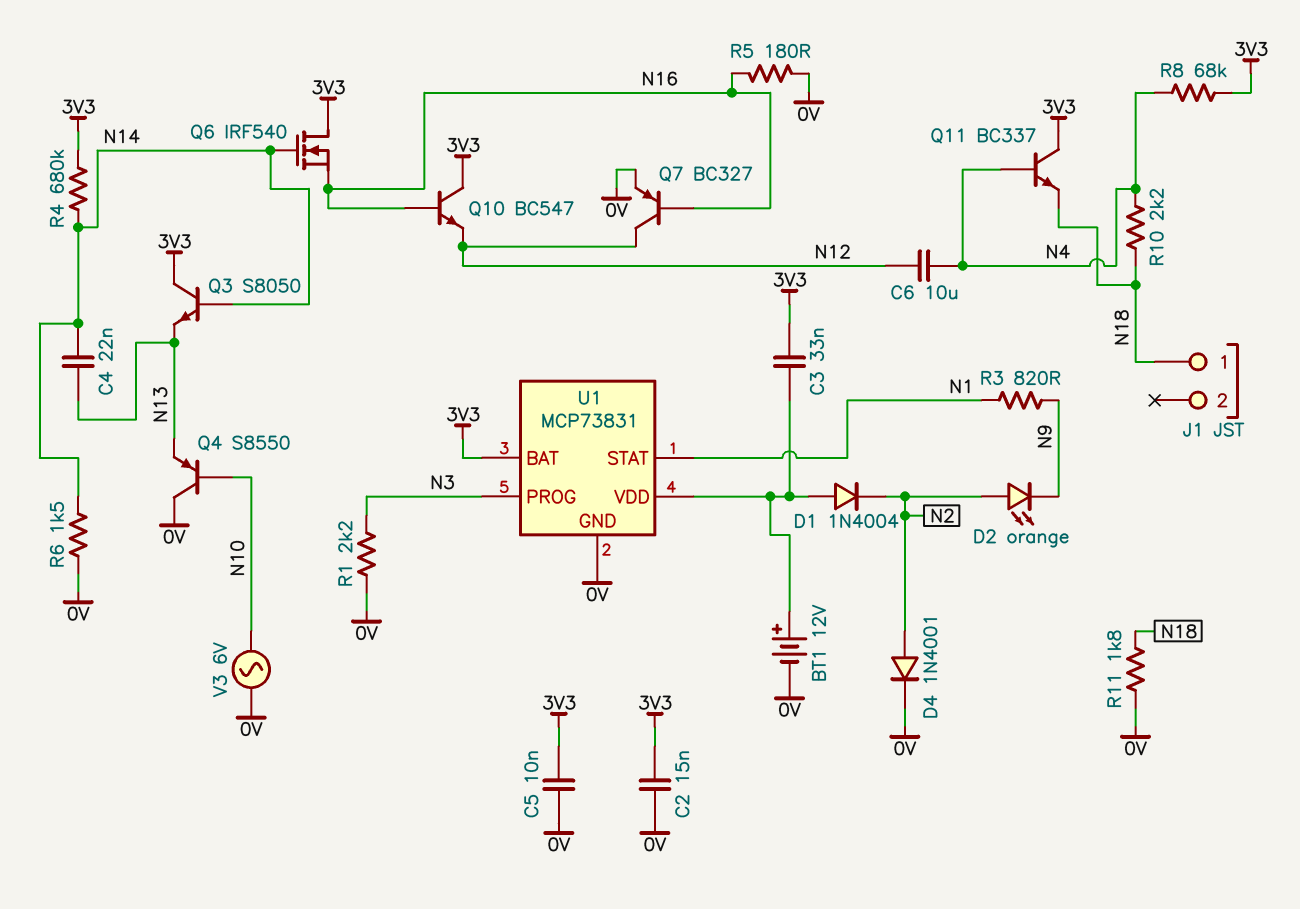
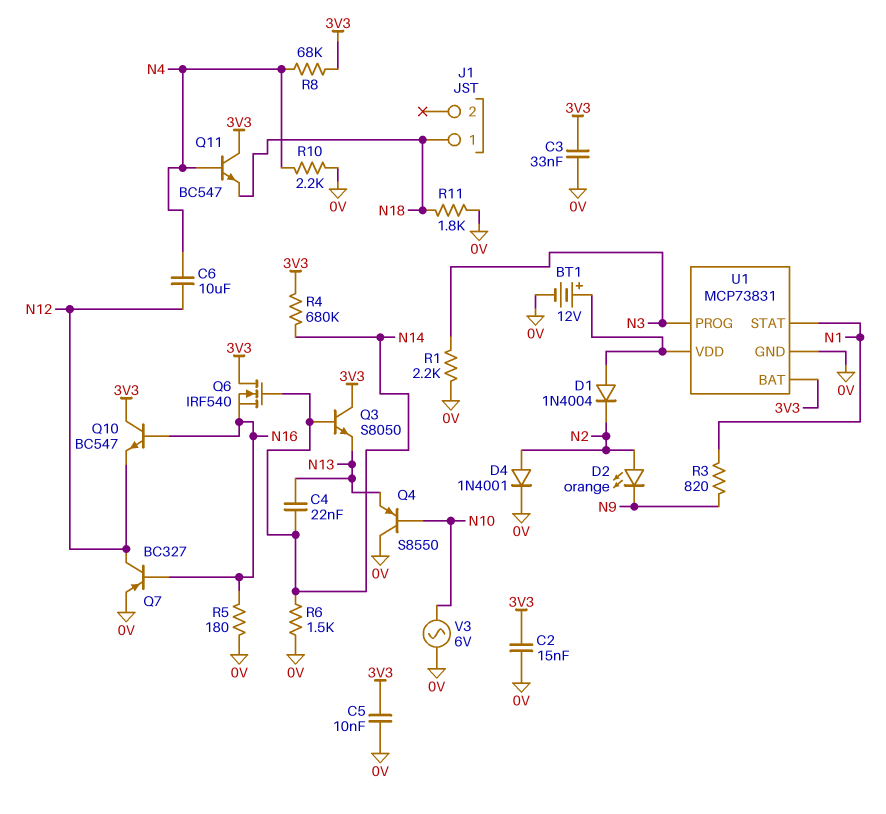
C3: 33nF (3V3, U1/VDD) -> 33nF (0V, 3V3)
Q11: NPN BC337 (B N4, C 3V3, E N18) -> NPN BC547 (B N4, C 3V3, E N18)
R10: 2.2k (N4, N18) -> 2.2k (0V, N4)

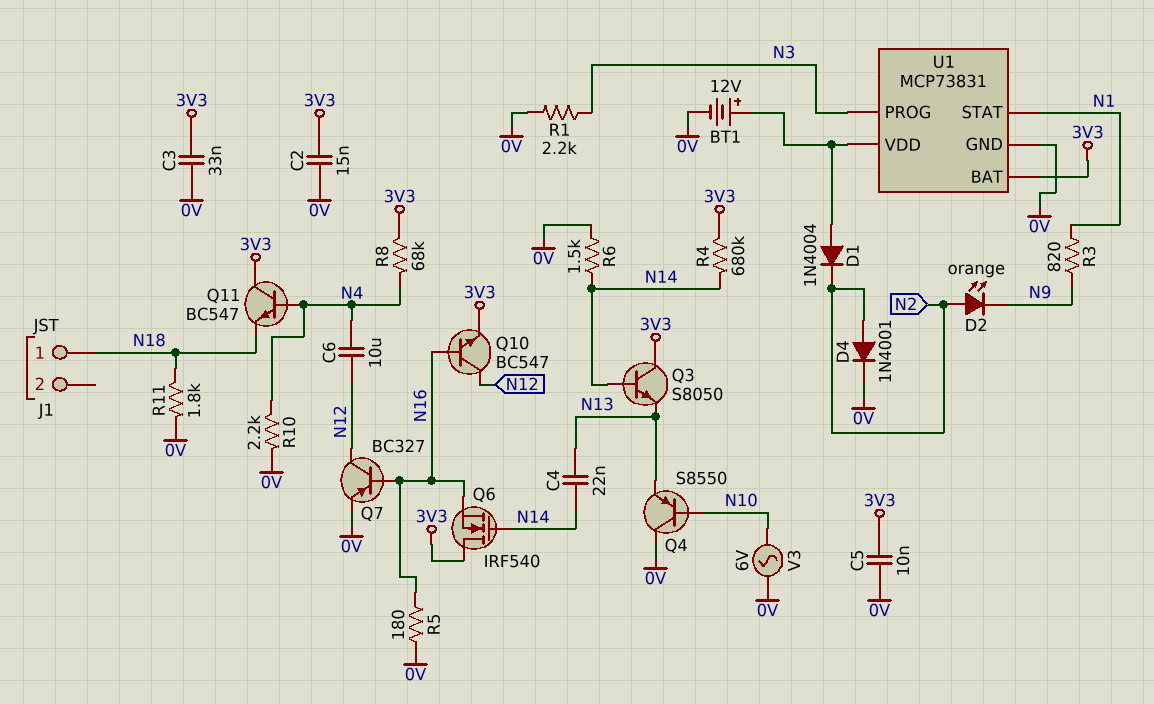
Q10: NPN BC547 (B N16, C 3V3, E N12) -> NPN BC547 (B N16, C N12, E 3V3)

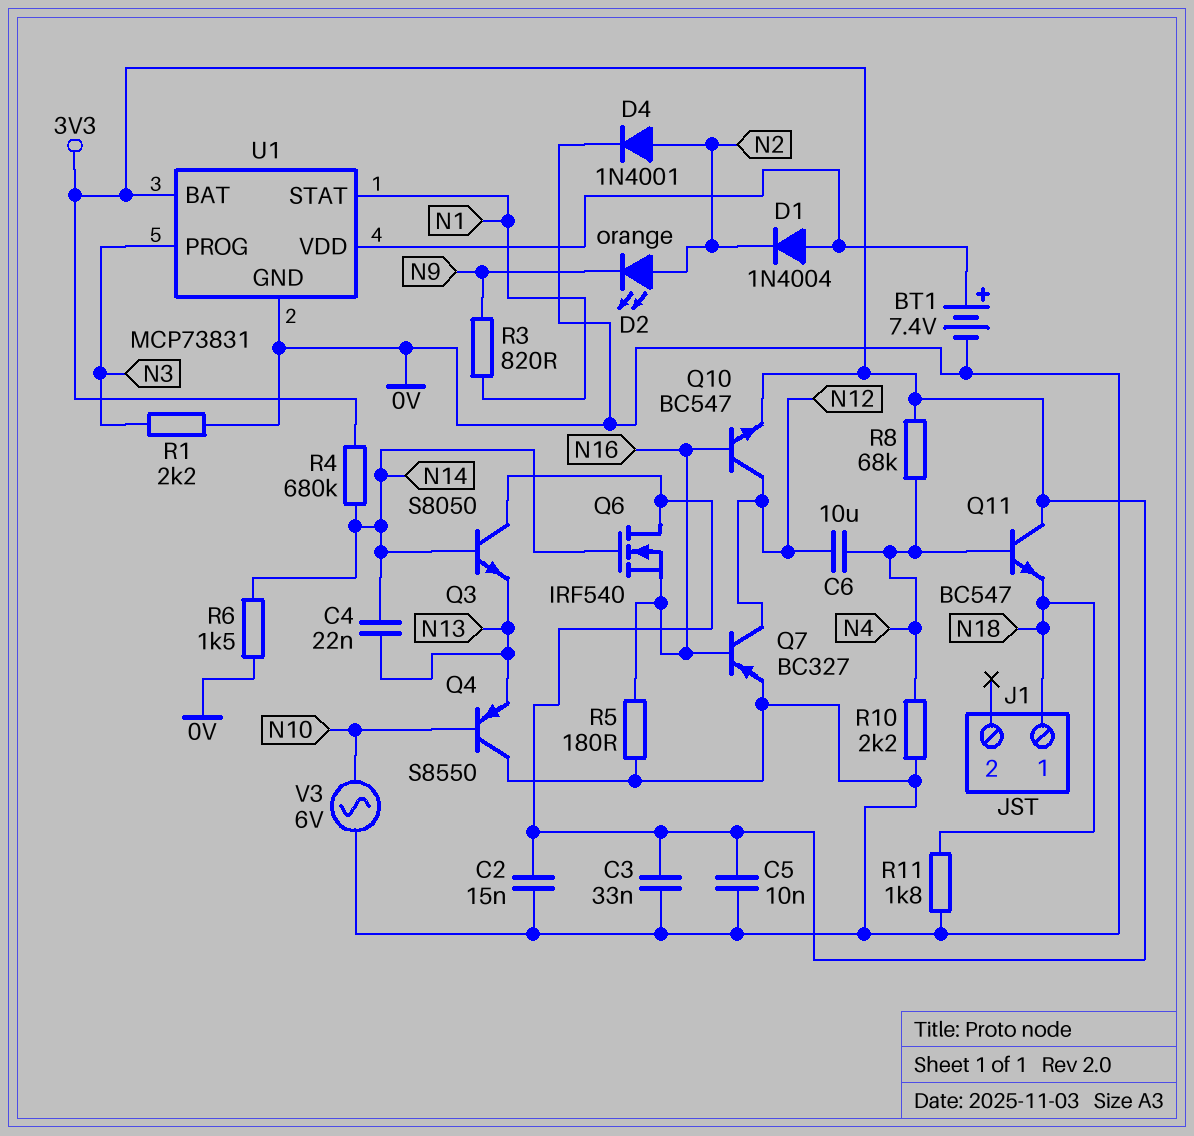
BT1: 12V (plus U1/VDD, minus 0V) -> 7.4V (plus U1/VDD, minus 0V)

